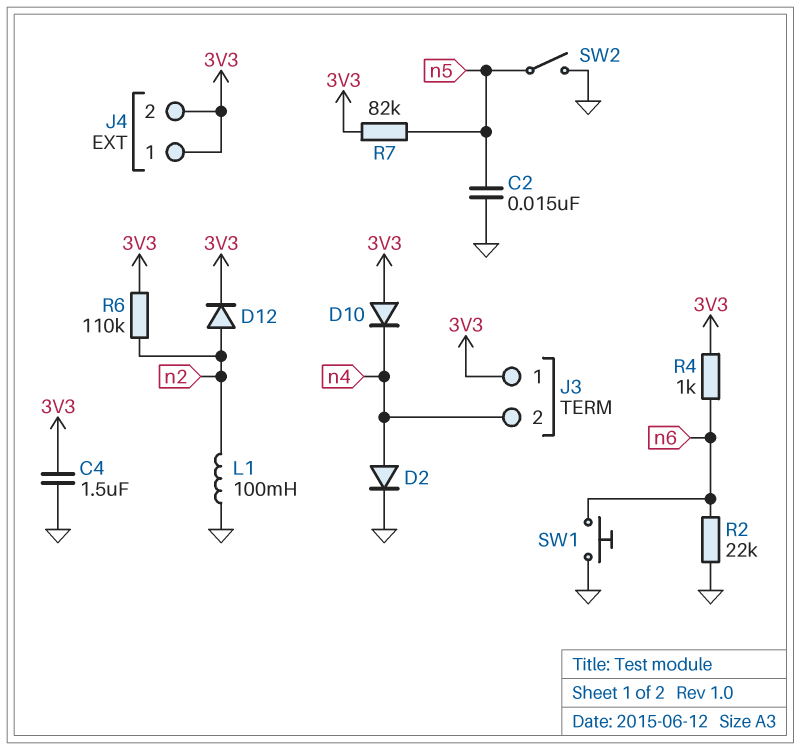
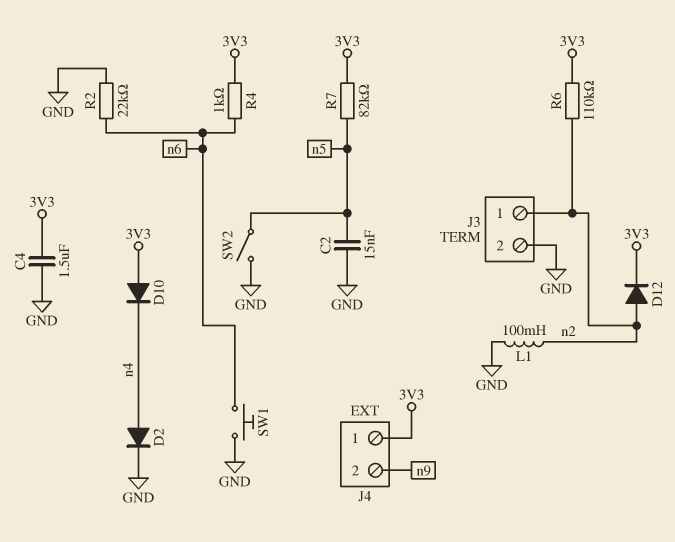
J3 pin 1: 3V3 -> n2
J3 pin 2: n4 -> GND
J4 pin 2: 3V3 -> n9

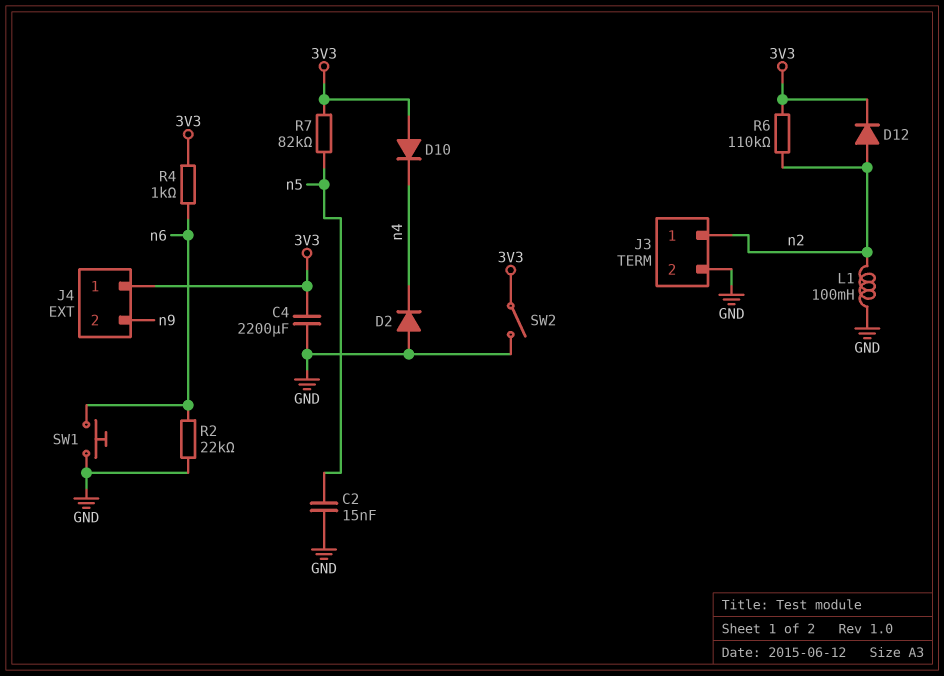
C4: 1.5uF (3V3, GND) -> 2200uF (3V3, GND)
D2: diode (A n4, K GND) -> diode (A GND, K n4)
SW2: switch (GND, n5) -> switch (3V3, GND)

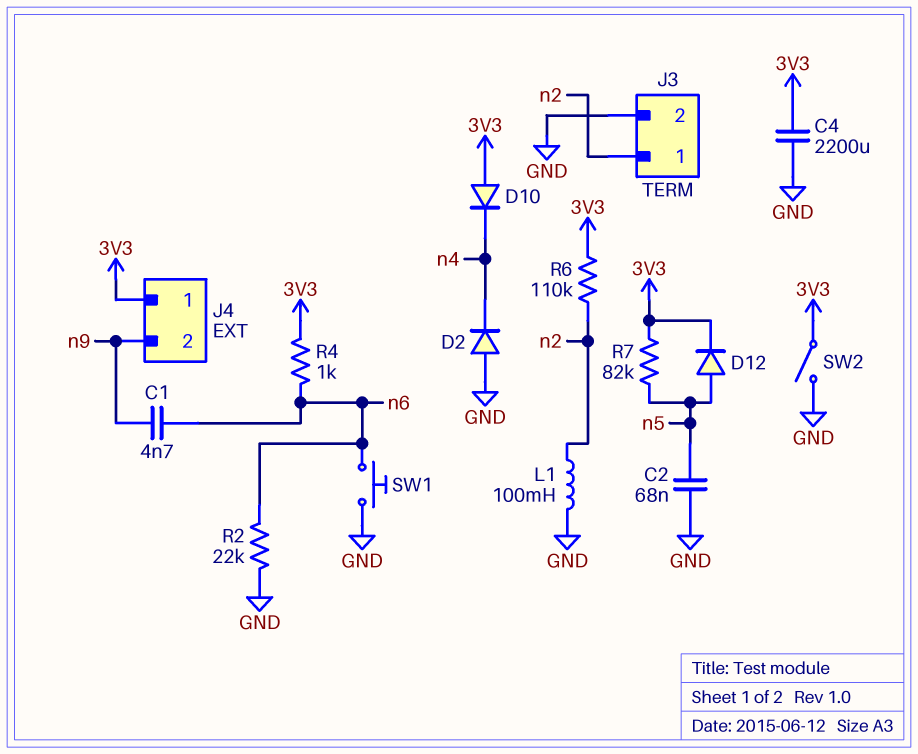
C1: none -> 4.7nF (n6, n9)
C2: 15nF (GND, n5) -> 68nF (GND, n5)
D12: diode (A n2, K 3V3) -> diode (A n5, K 3V3)

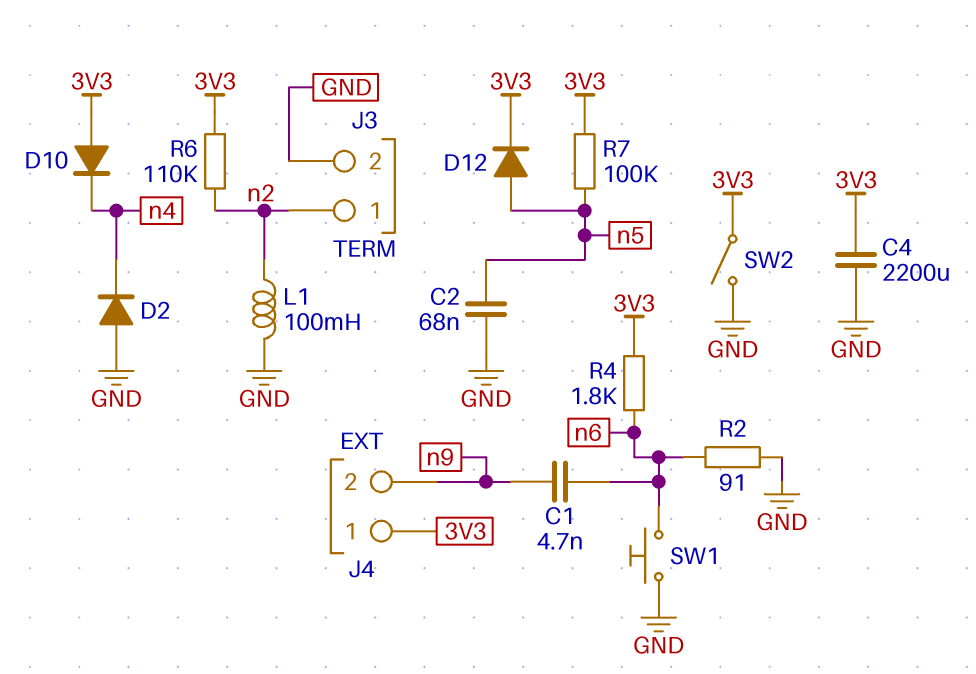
R2: 22k (GND, n6) -> 91 (GND, n6)
R4: 1k (3V3, n6) -> 1.8k (3V3, n6)
R7: 82k (3V3, n5) -> 100k (3V3, n5)

